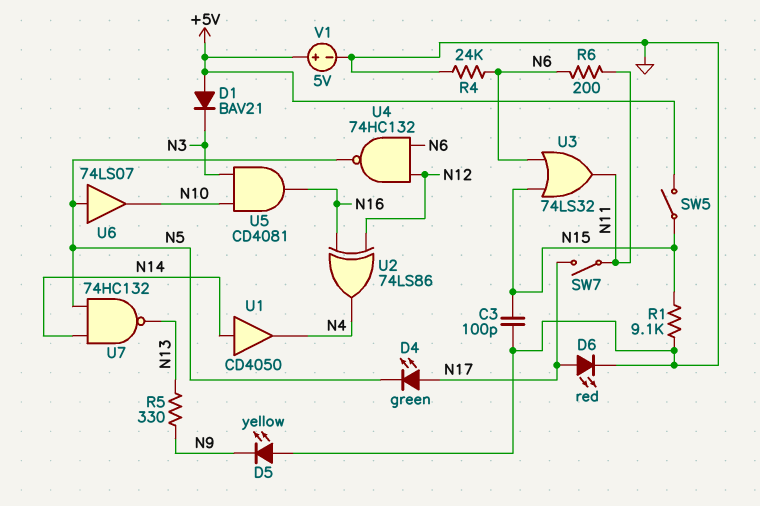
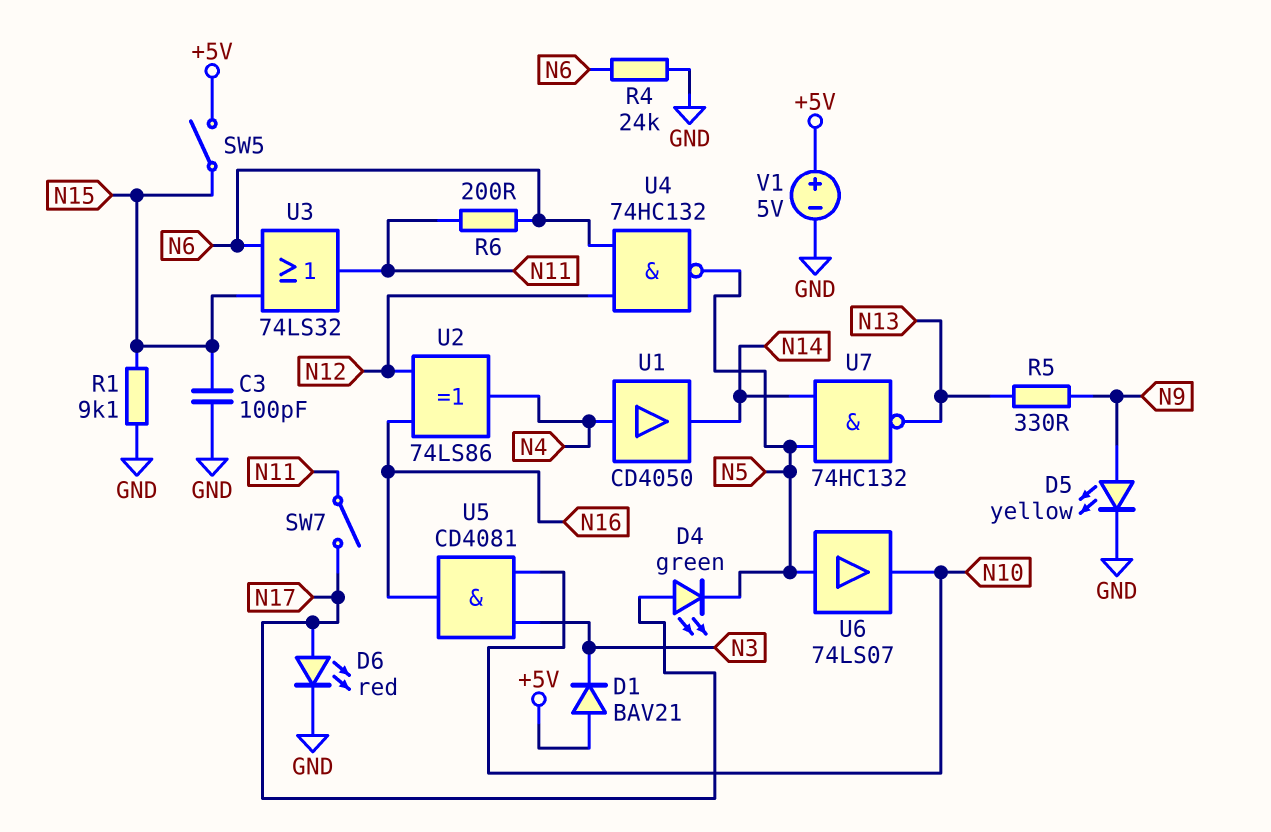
D5: LED yellow (A GND, K N9) -> LED yellow (A N9, K GND)
U1: buffer CD4050 (in N14, out N4) -> buffer CD4050 (in N4, out N14)

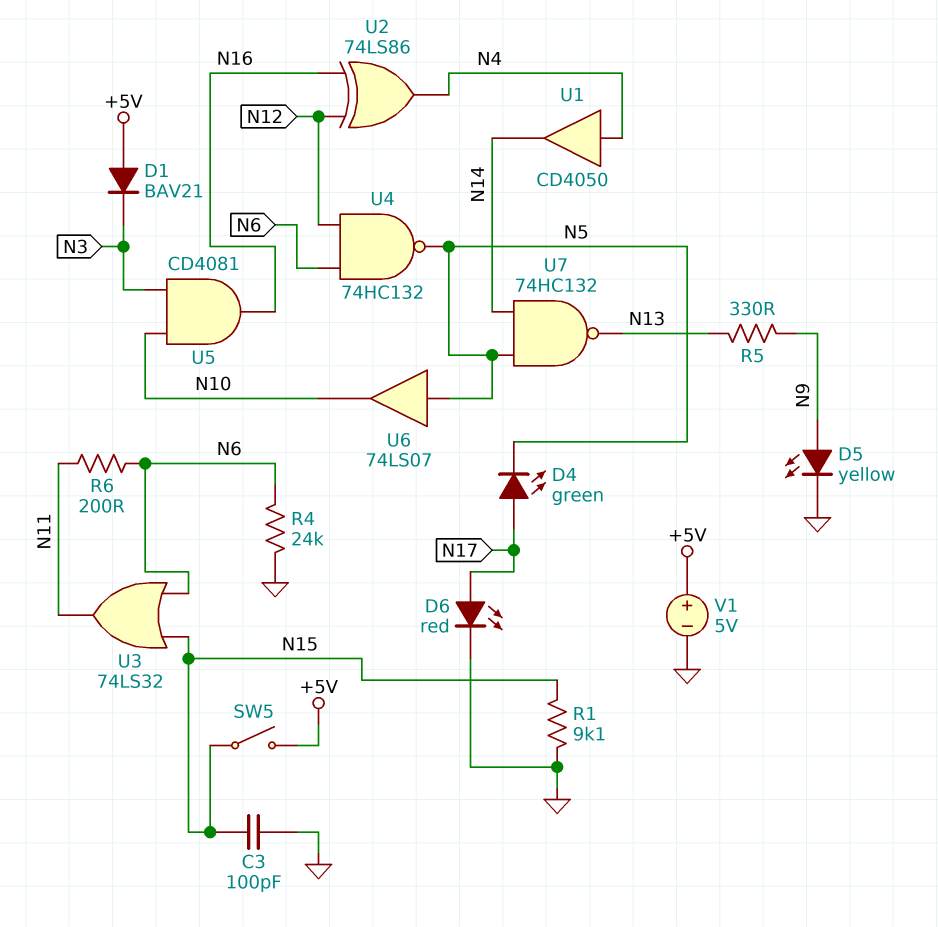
SW7: switch (N11, N17) -> none

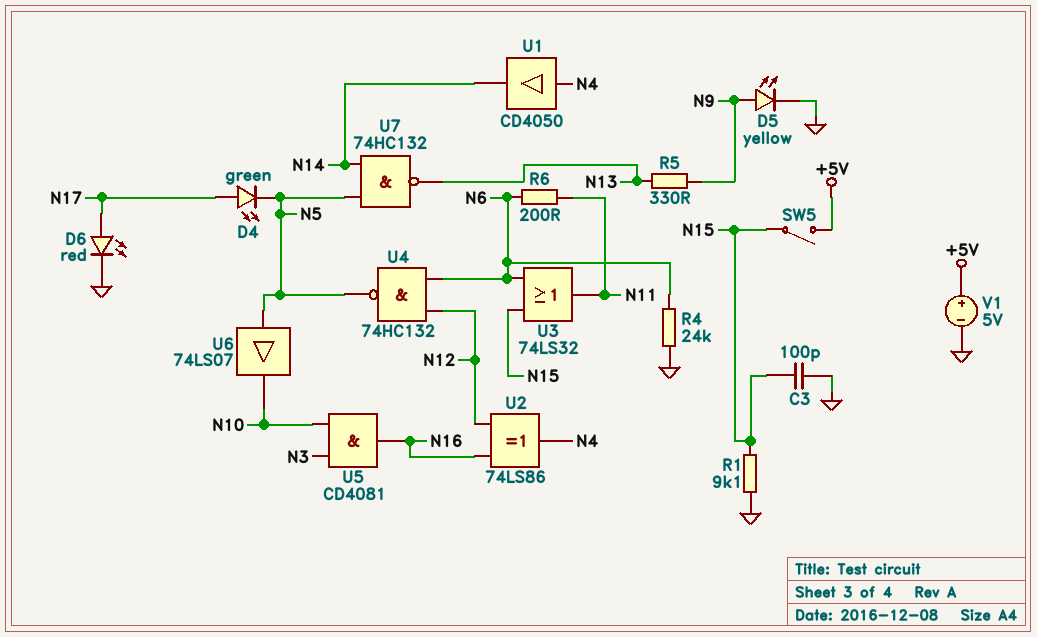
D1: diode BAV21 (A +5V, K N3) -> none

